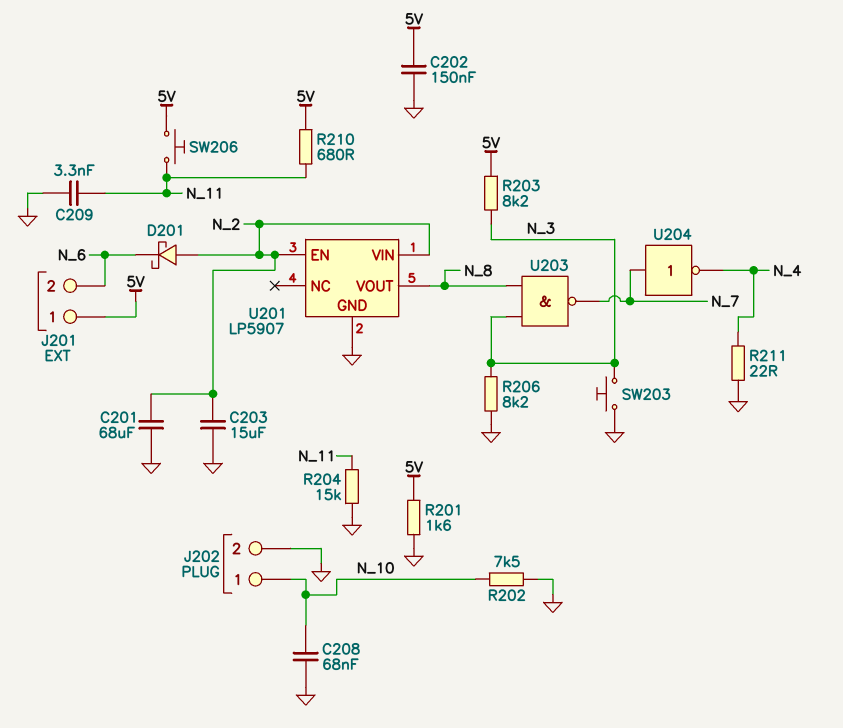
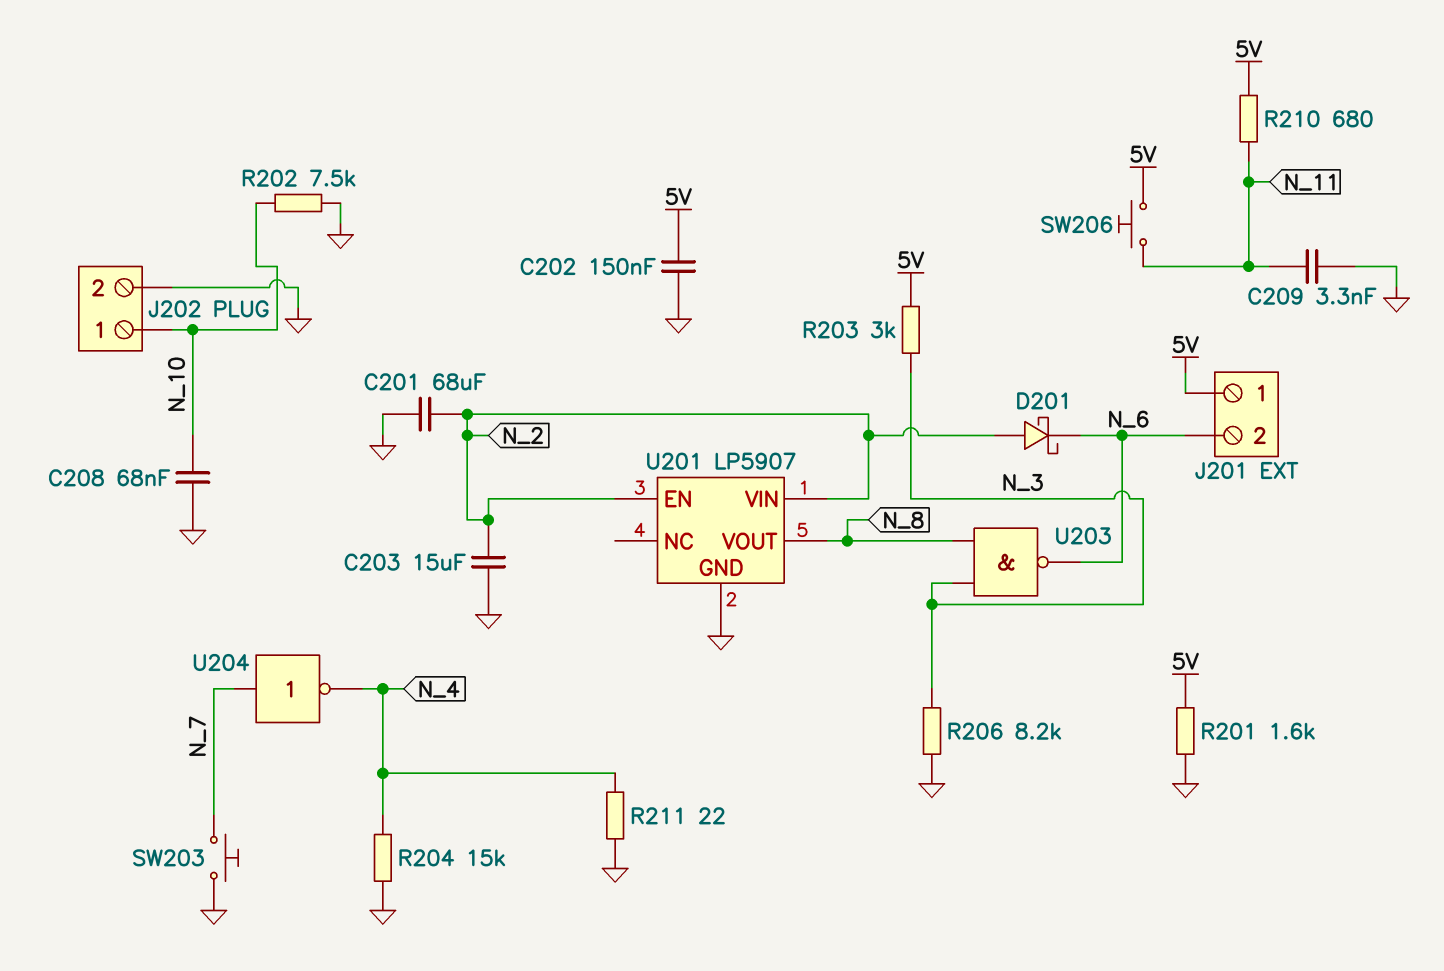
R203: 8.2k (5V, N_3) -> 3k (5V, N_3)
R204: 15k (GND, N_11) -> 15k (GND, N_4)
SW203: button (GND, N_3) -> button (GND, N_7)
U203: NAND (in N_3, in N_8, out N_7) -> NAND (in N_3, in N_8, out N_6)

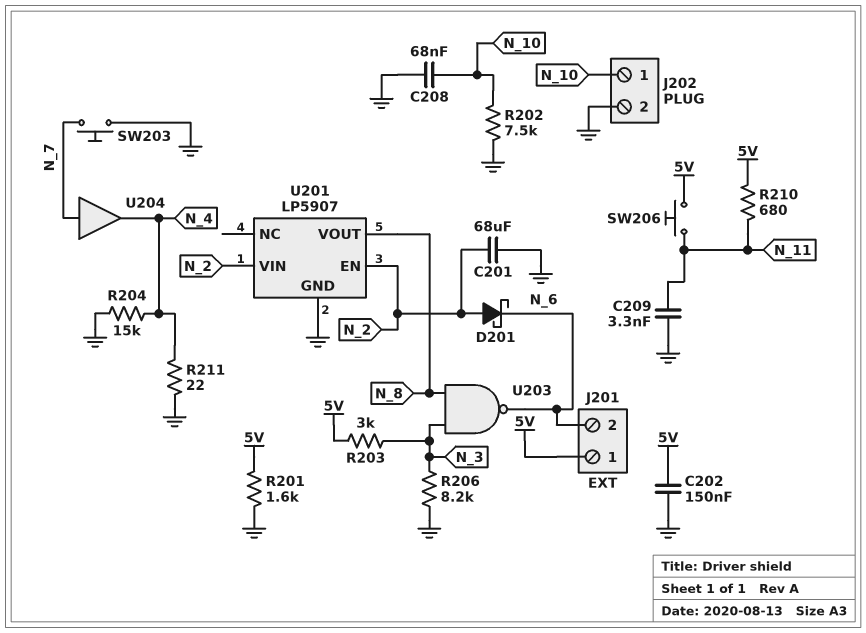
C203: 15uF (GND, N_2) -> none
U204: NOT (in N_7, out N_4) -> buffer (in N_7, out N_4)

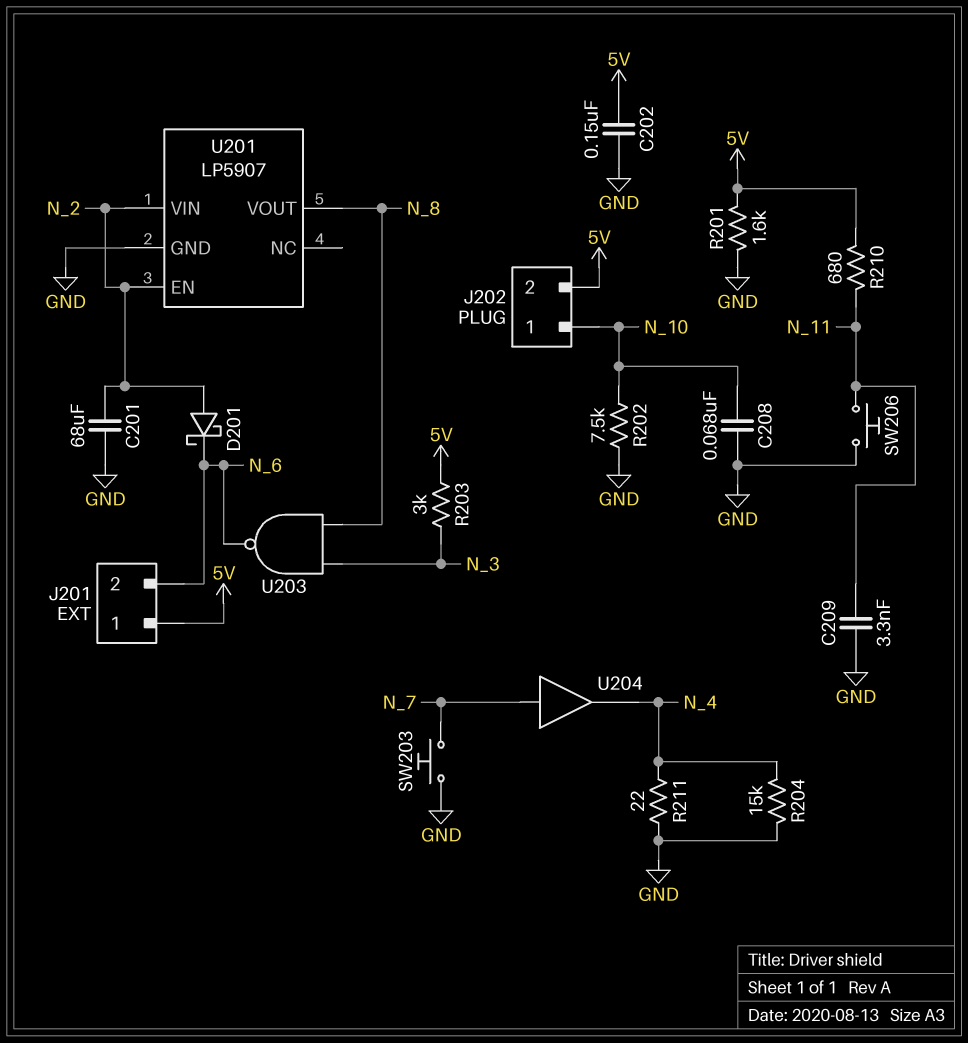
J202 pin 2: GND -> 5V
R206: 8.2k (GND, N_3) -> none
SW206: button (5V, N_11) -> button (GND, N_11)

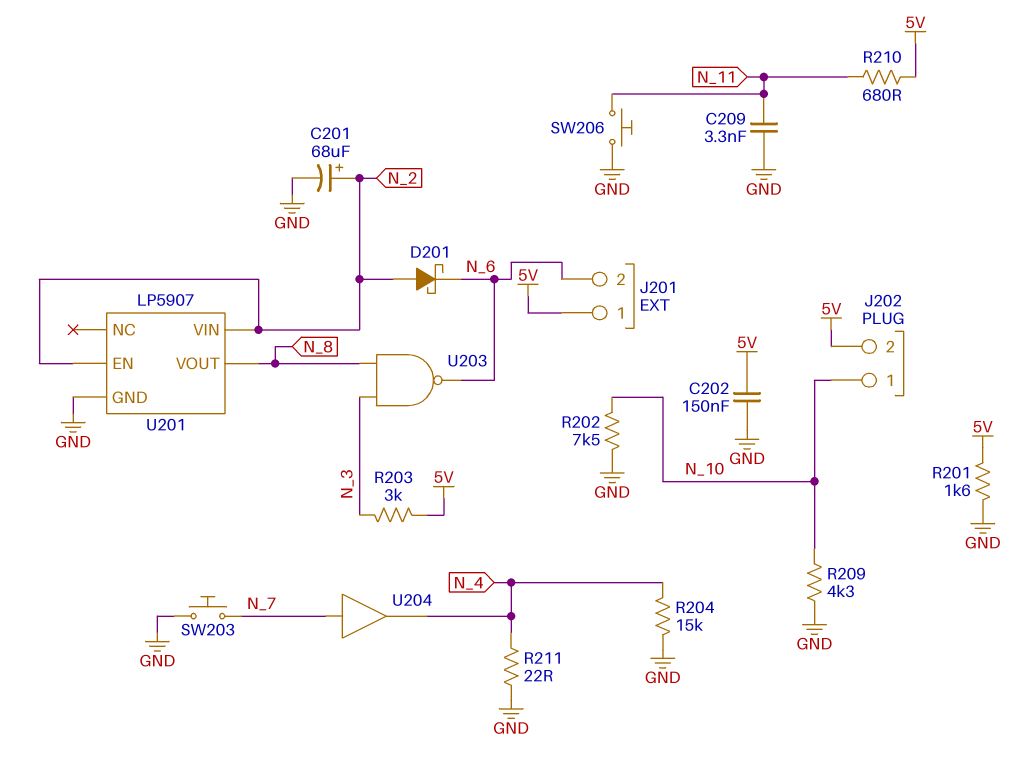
C201: 68uF (GND, N_2) -> 68uF (plus N_2, minus GND)
C208: 68nF (GND, N_10) -> none
R209: none -> 4.3k (GND, N_10)

